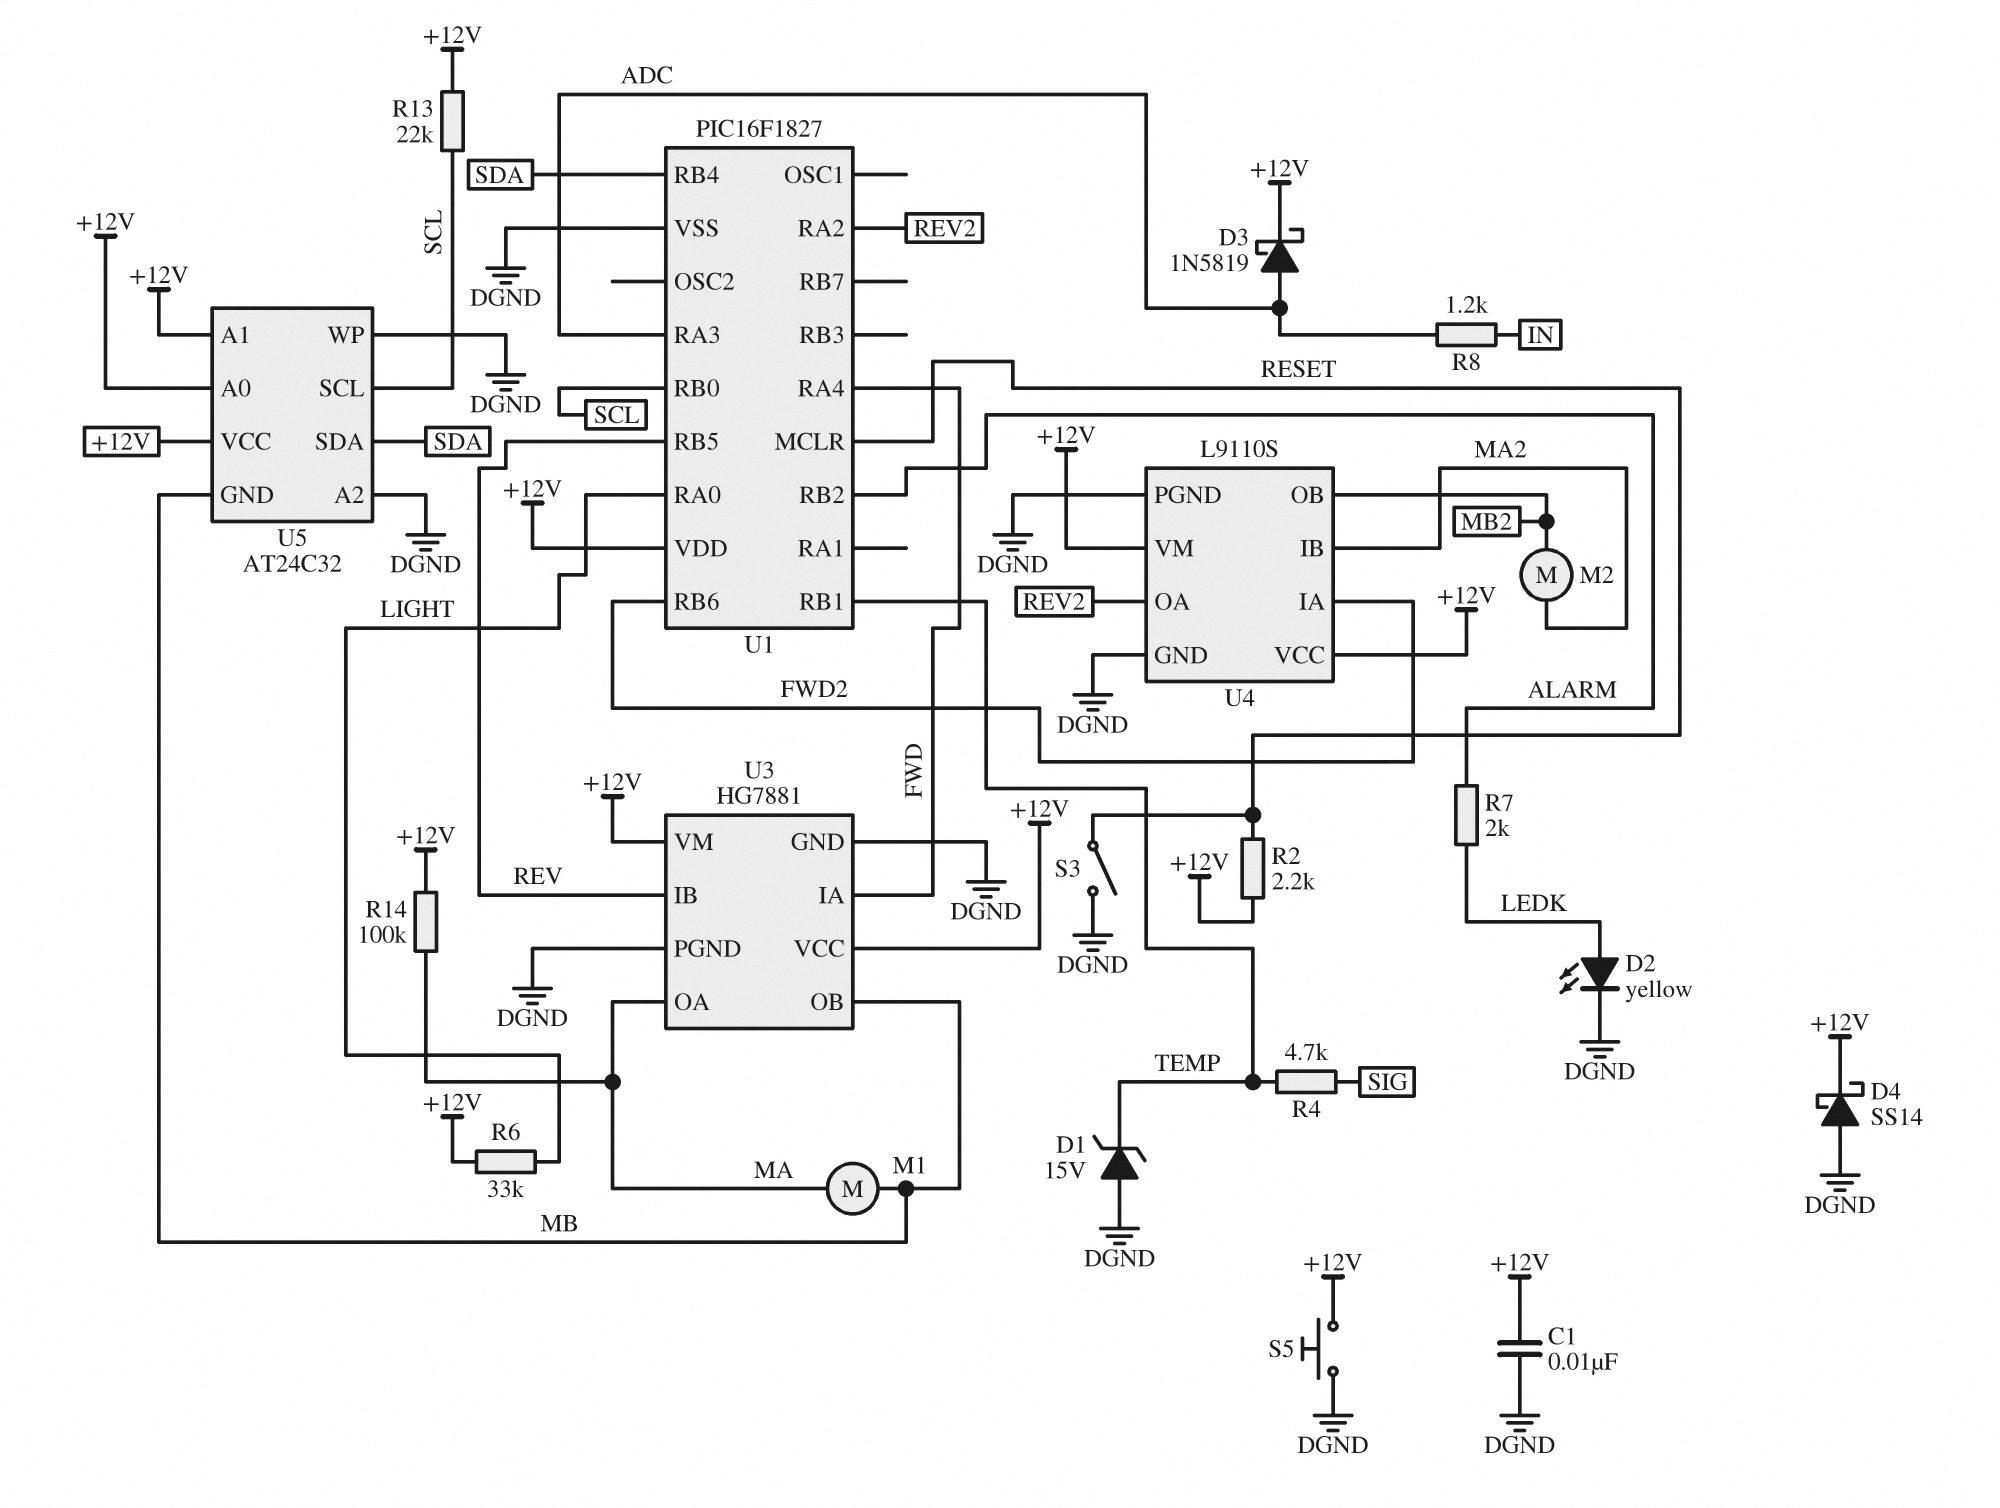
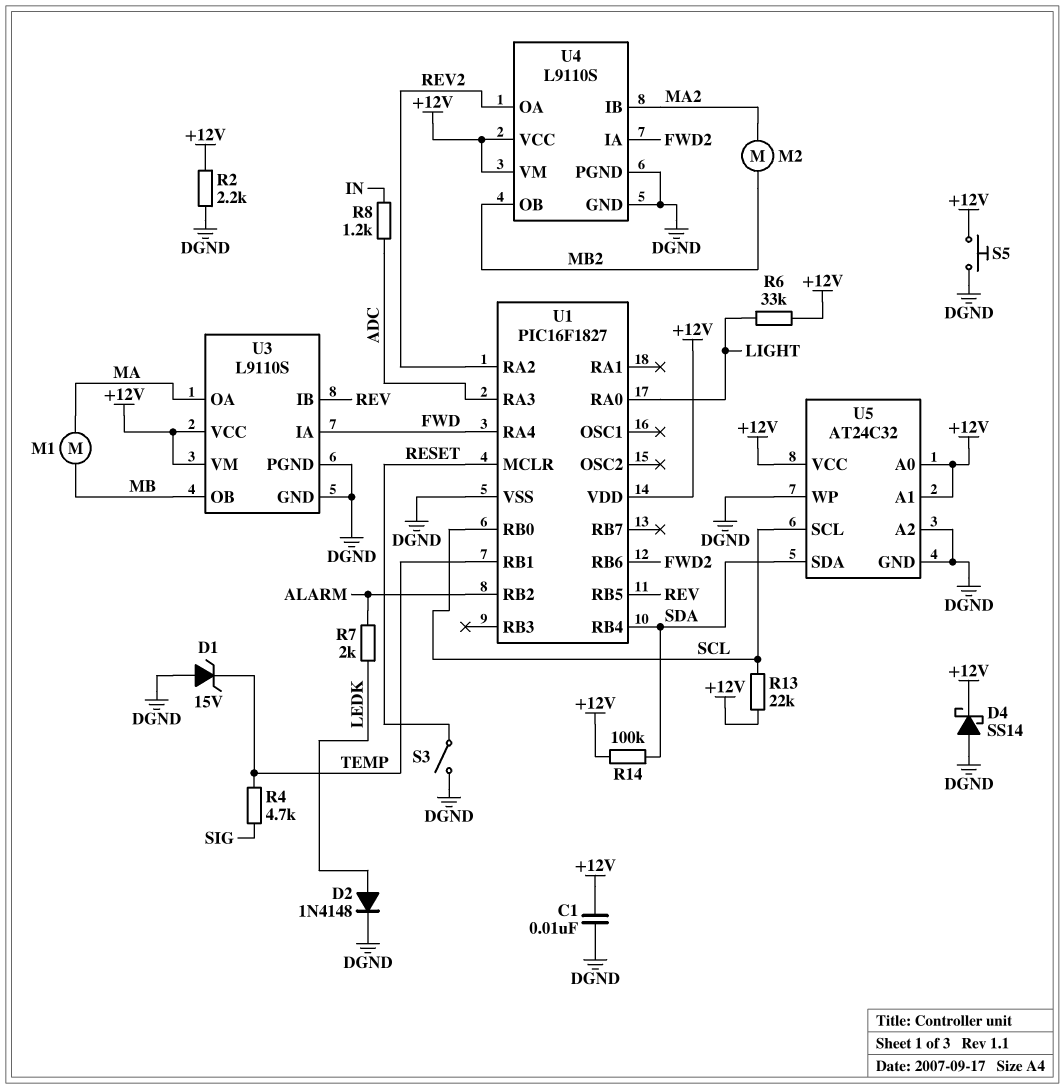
D2: LED yellow (A LEDK, K DGND) -> diode 1N4148 (A LEDK, K DGND)
D3: schottky 1N5819 (A ADC, K +12V) -> none
R2: 2.2k (+12V, RESET) -> 2.2k (+12V, DGND)
R14: 100k (+12V, MA) -> 100k (+12V, SDA)
U3: HG7881 -> L9110S
U5 pin GND: MB -> DGND

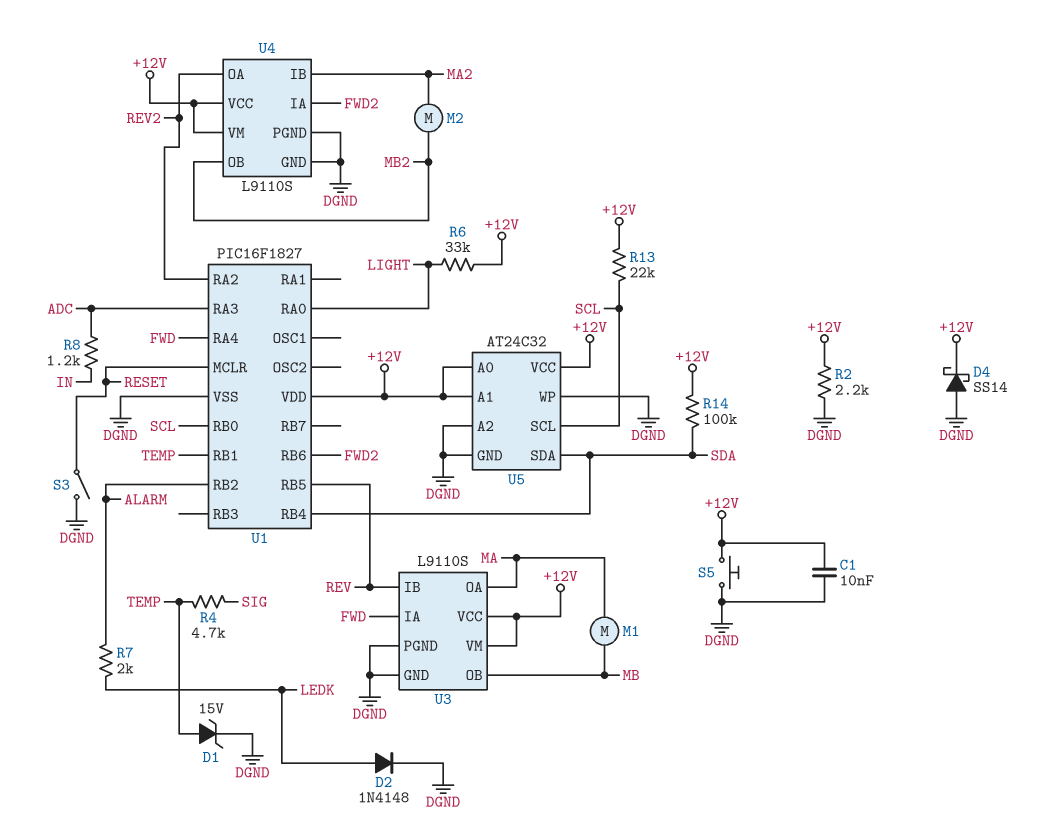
D1: zener 15V (A DGND, K TEMP) -> zener 15V (A TEMP, K DGND)

